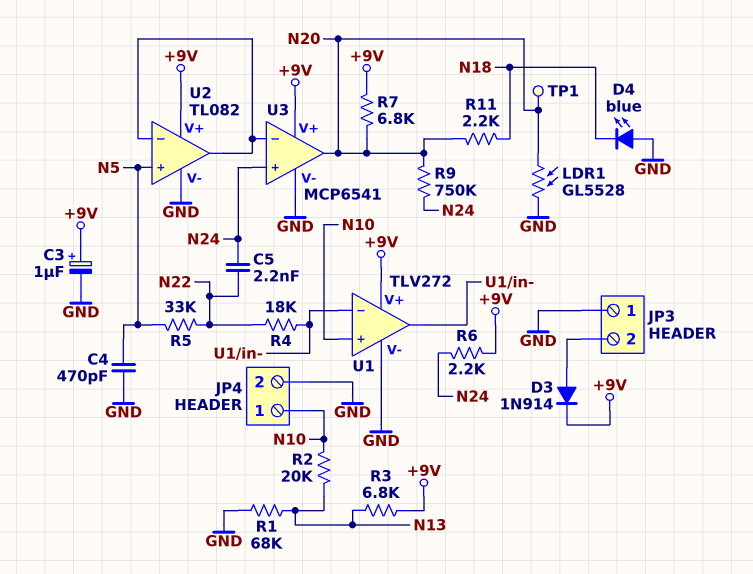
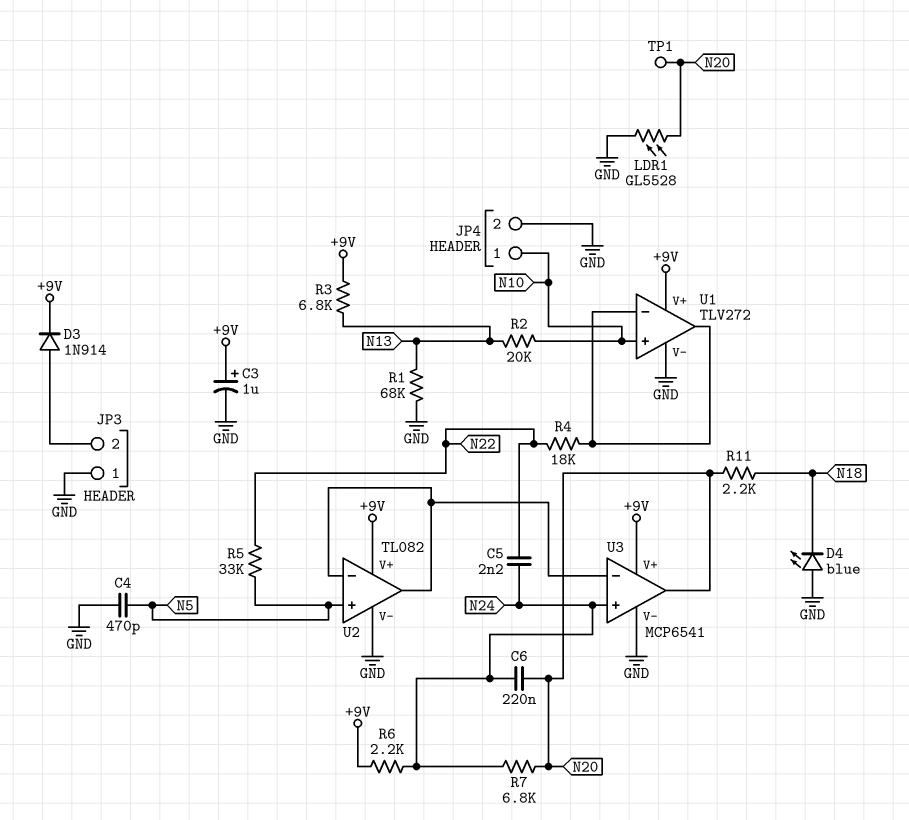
C6: none -> 220nF (N20, N24)
R7: 6.8k (+9V, N20) -> 6.8k (N20, N24)
R9: 750k (N20, N24) -> none

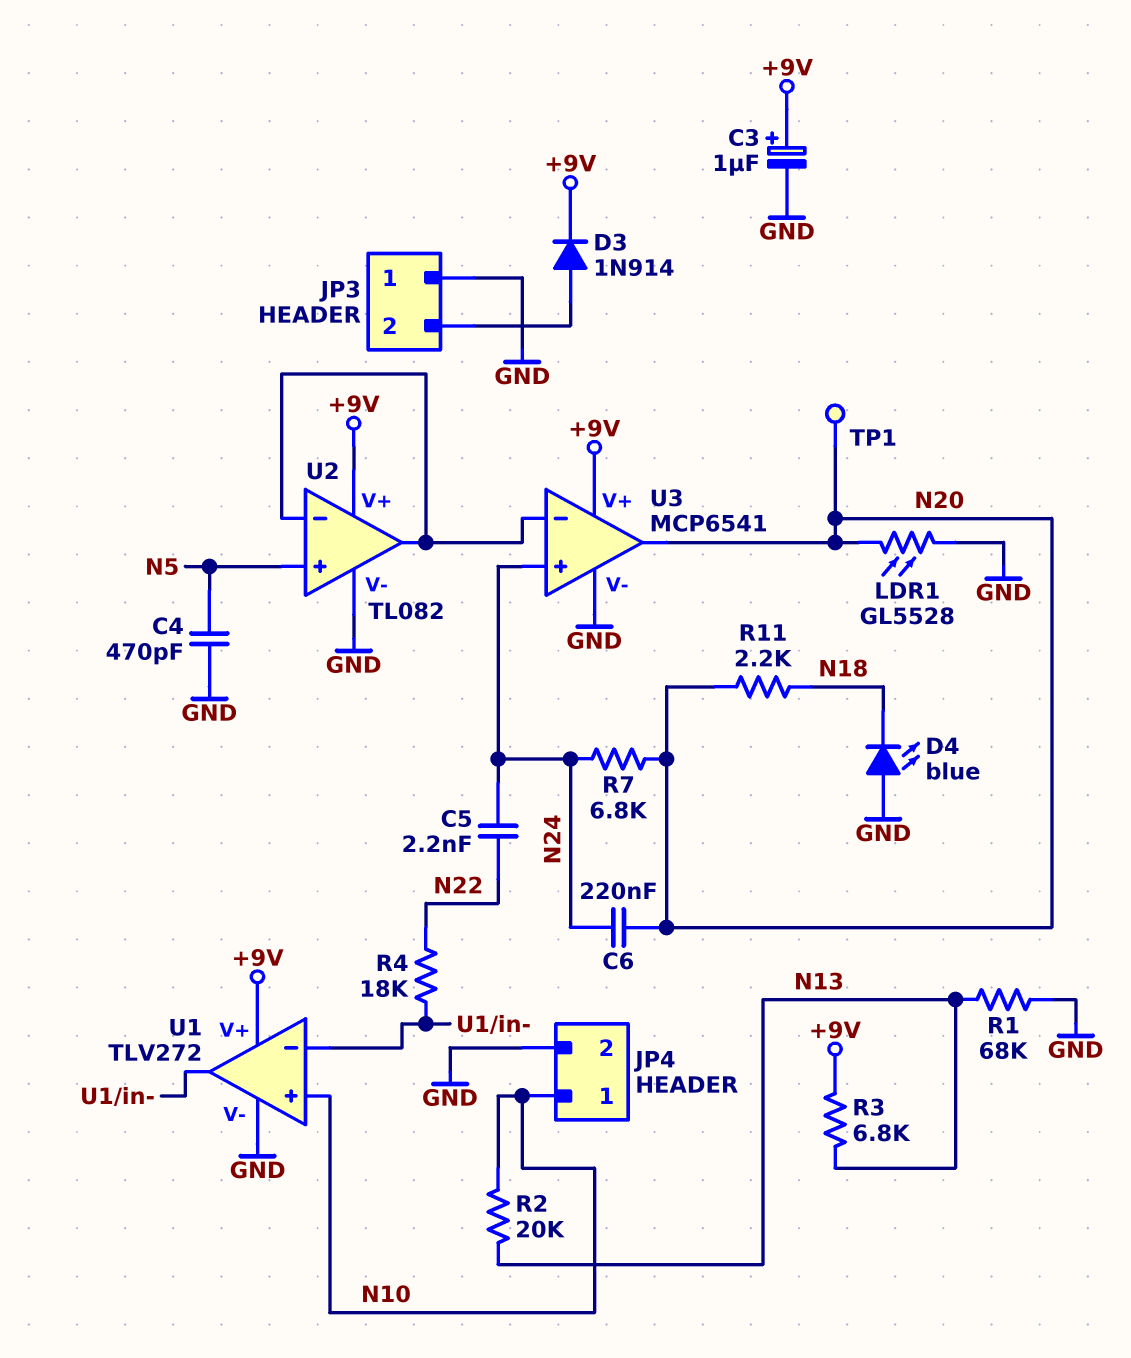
R5: 33k (N5, N22) -> none
R6: 2.2k (+9V, N24) -> none

